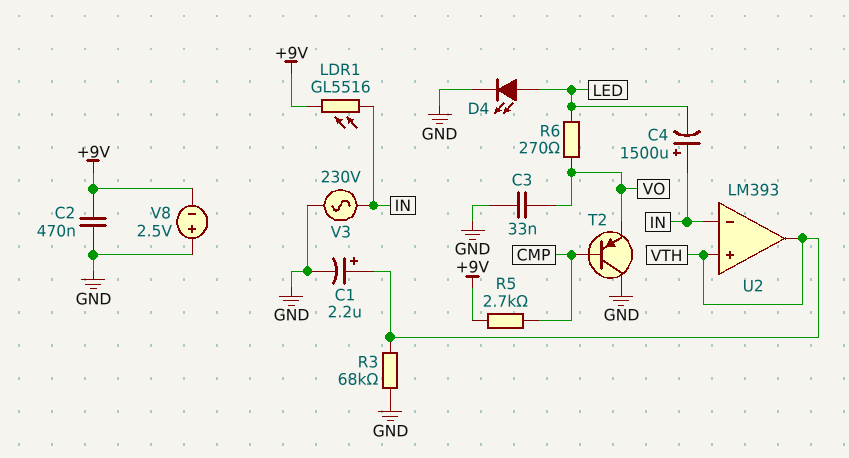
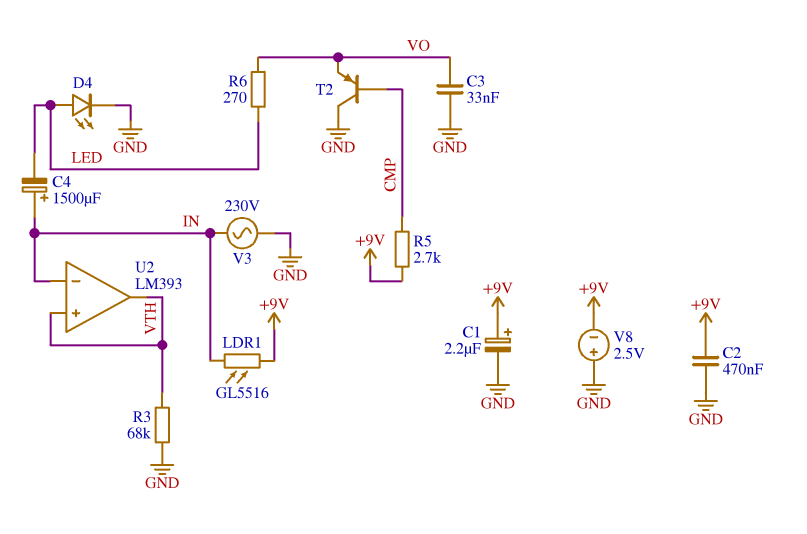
C1: 2.2uF (plus VTH, minus GND) -> 2.2uF (plus +9V, minus GND)

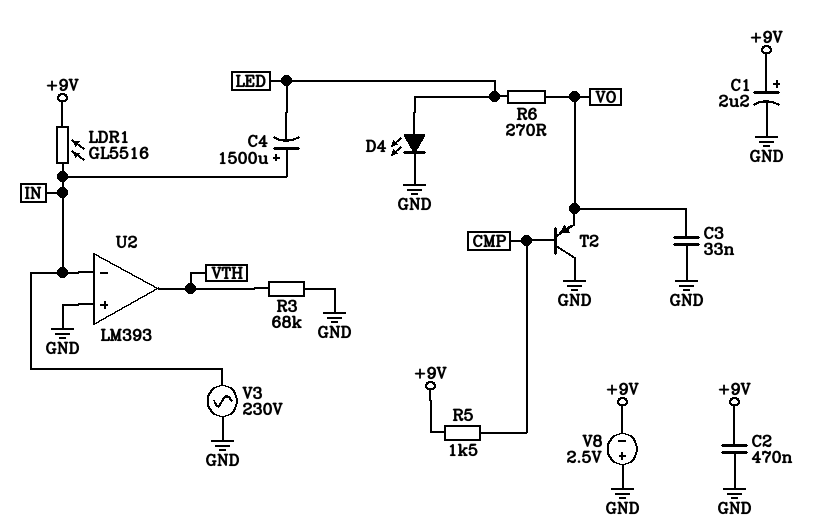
R5: 2.7k (+9V, CMP) -> 1.5k (+9V, CMP)
U2 pin in+: VTH -> GND

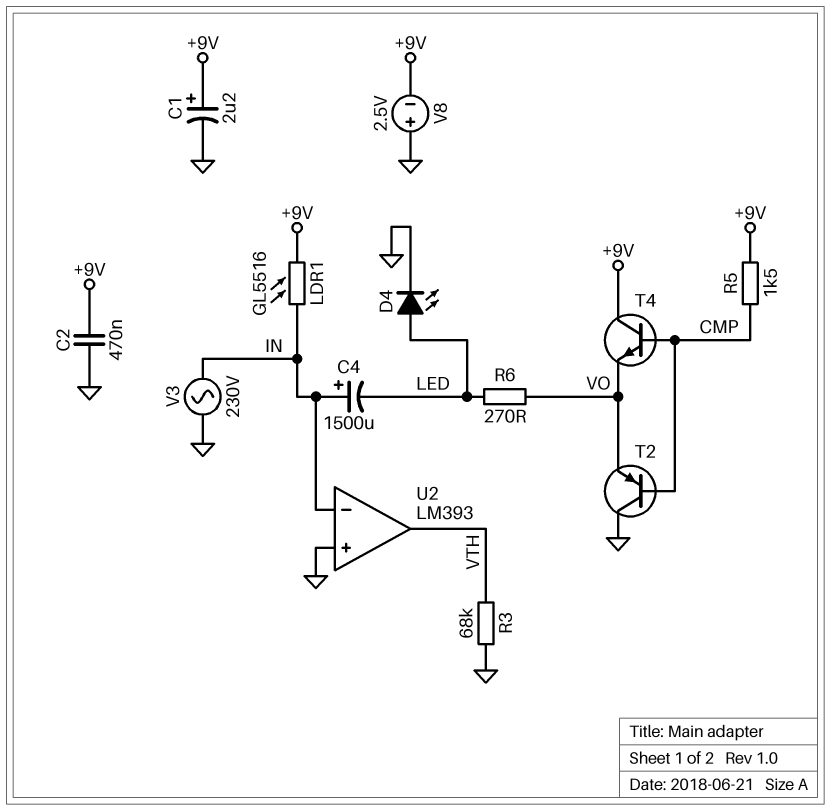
C3: 33nF (GND, VO) -> none
T4: none -> NPN (B CMP, C +9V, E VO)

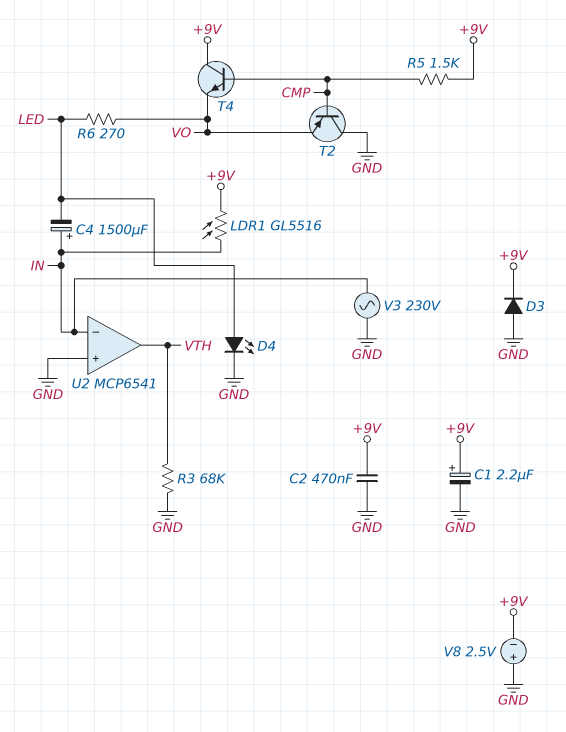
D3: none -> diode (A GND, K +9V)
U2: LM393 -> MCP6541

